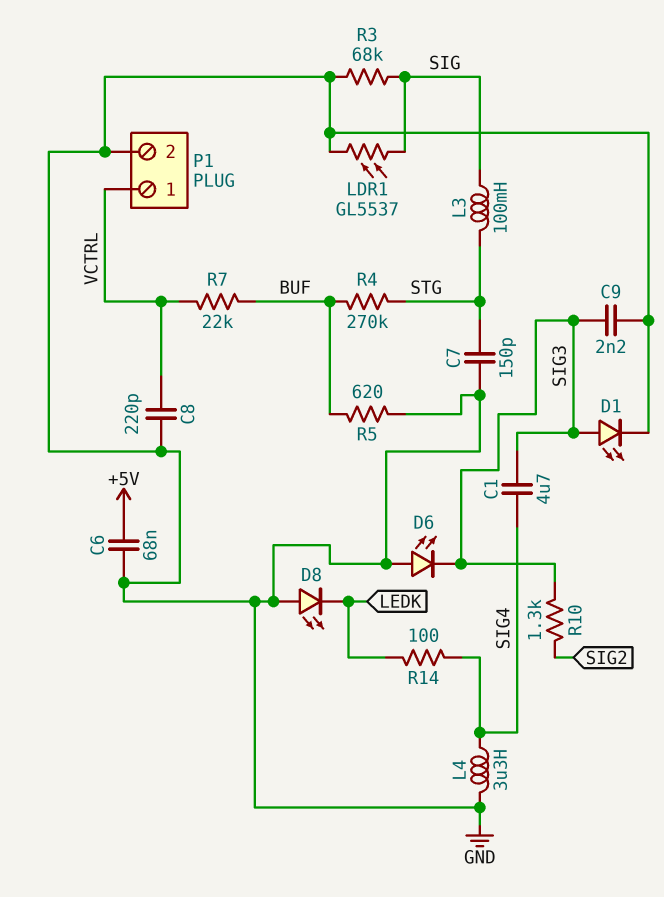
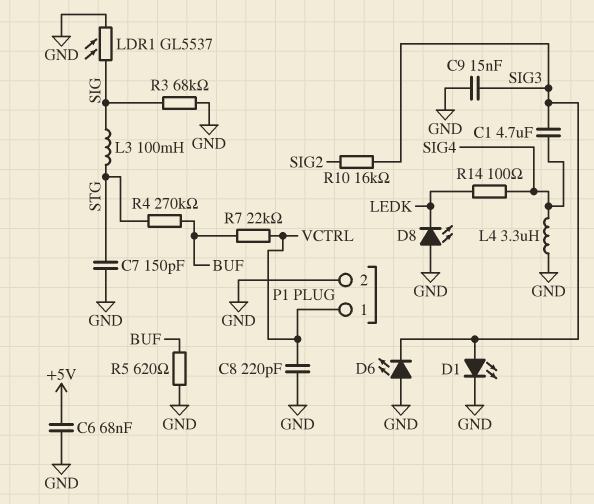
C9: 2.2nF (GND, SIG3) -> 15nF (GND, SIG3)
R10: 1.3k (SIG2, SIG3) -> 16k (SIG2, SIG3)

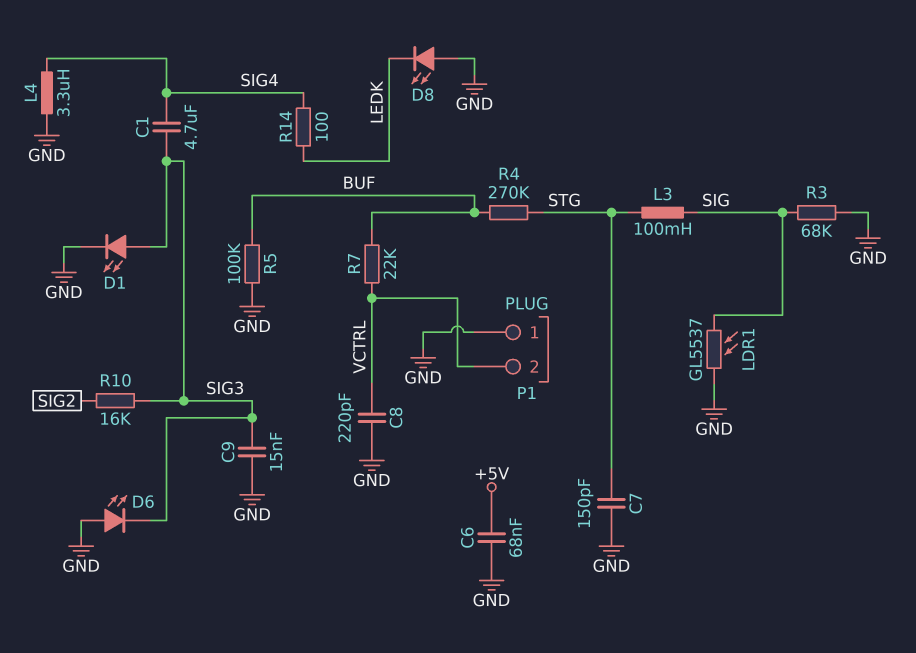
P1 pin 1: VCTRL -> GND
P1 pin 2: GND -> VCTRL
R5: 620 (BUF, GND) -> 100k (BUF, GND)

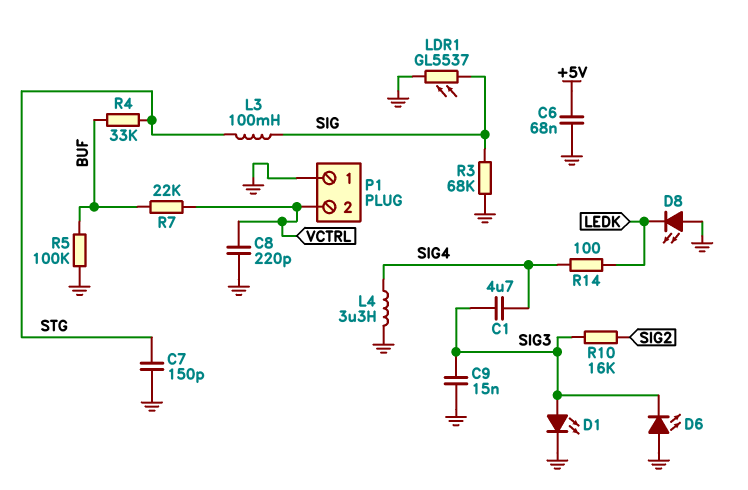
R4: 270k (BUF, STG) -> 33k (BUF, STG)

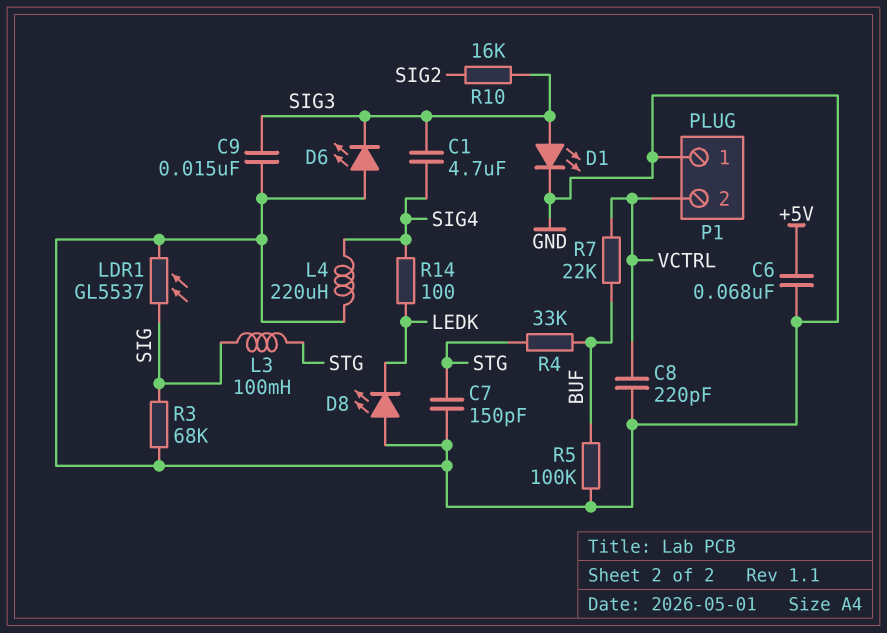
L4: 3.3uH (GND, SIG4) -> 220uH (GND, SIG4)

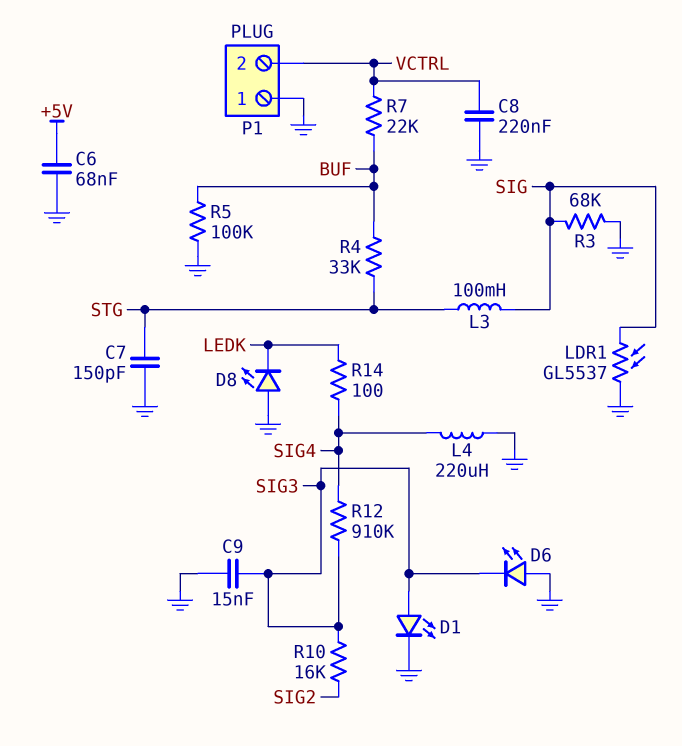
C1: 4.7uF (SIG3, SIG4) -> none
C8: 220pF (GND, VCTRL) -> 220nF (GND, VCTRL)
R12: none -> 910k (SIG3, SIG4)

